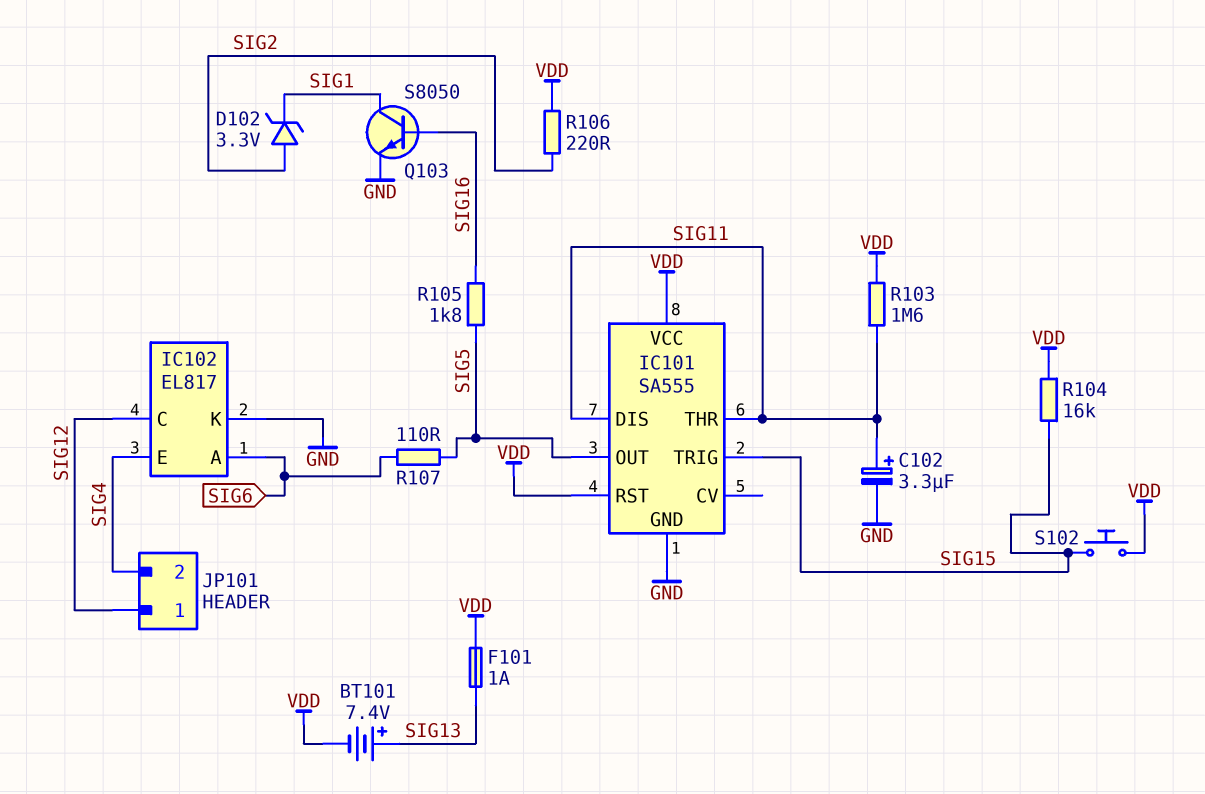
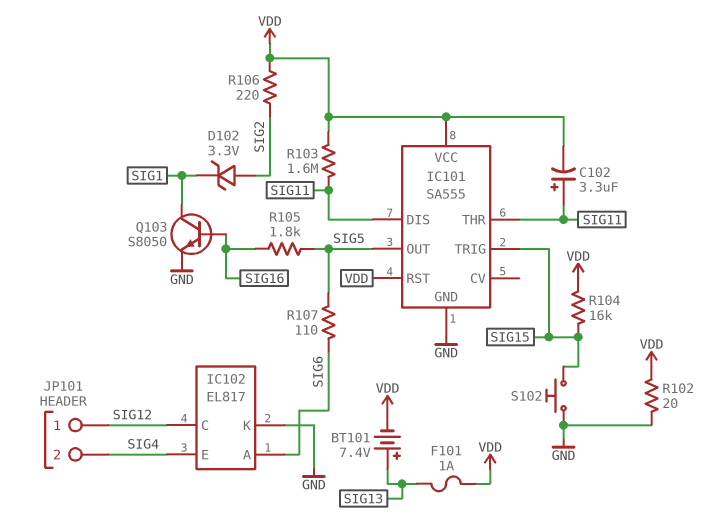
C102: 3.3uF (plus SIG11, minus GND) -> 3.3uF (plus SIG11, minus VDD)
R102: none -> 20 (GND, VDD)
S102: button (SIG15, VDD) -> button (GND, SIG15)

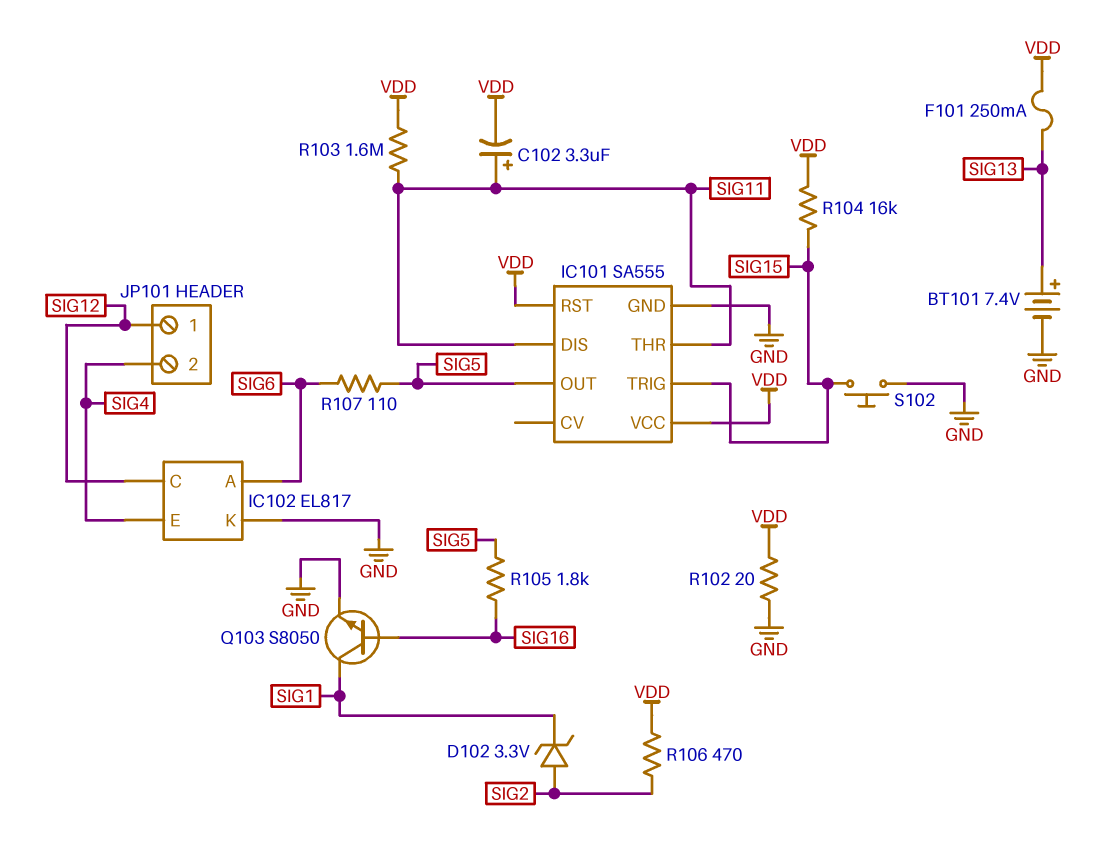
BT101: 7.4V (plus SIG13, minus VDD) -> 7.4V (plus SIG13, minus GND)
F101: 1A (SIG13, VDD) -> 250mA (SIG13, VDD)
R106: 220 (SIG2, VDD) -> 470 (SIG2, VDD)

